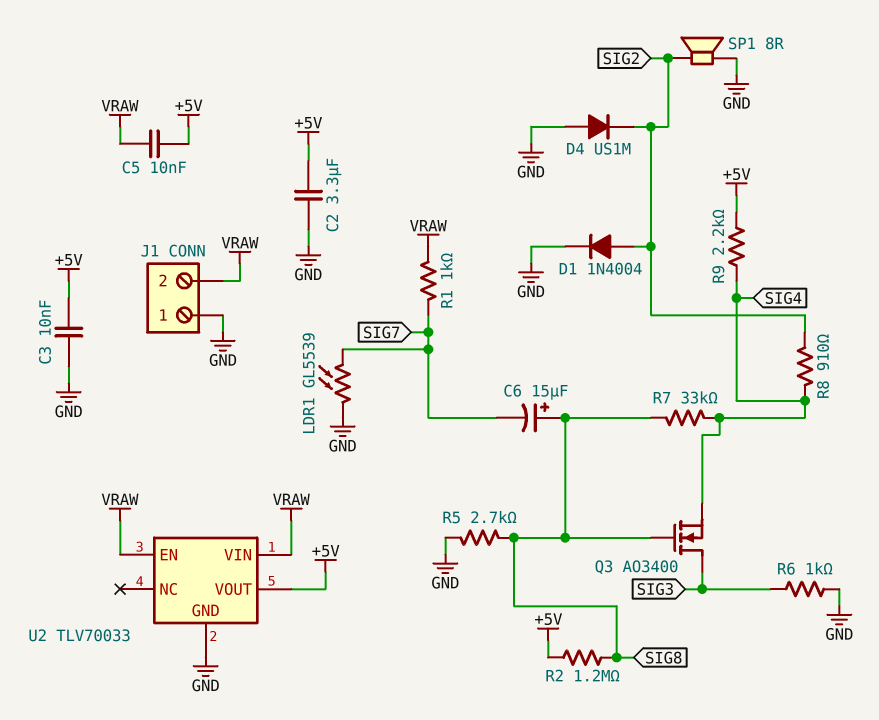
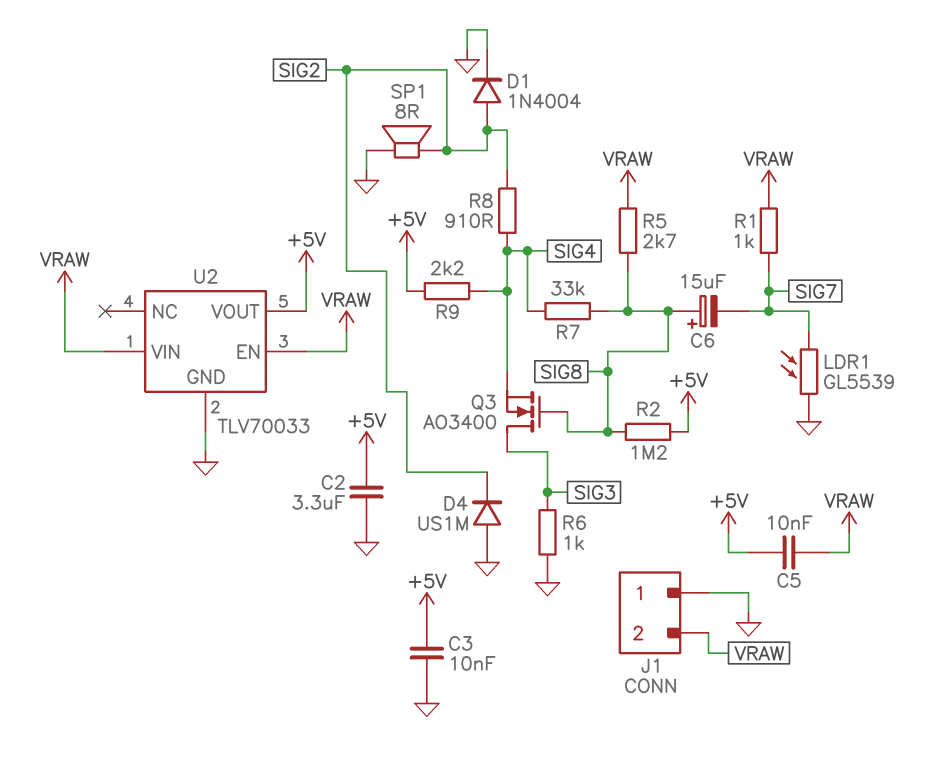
R5: 2.7k (GND, SIG8) -> 2.7k (SIG8, VRAW)

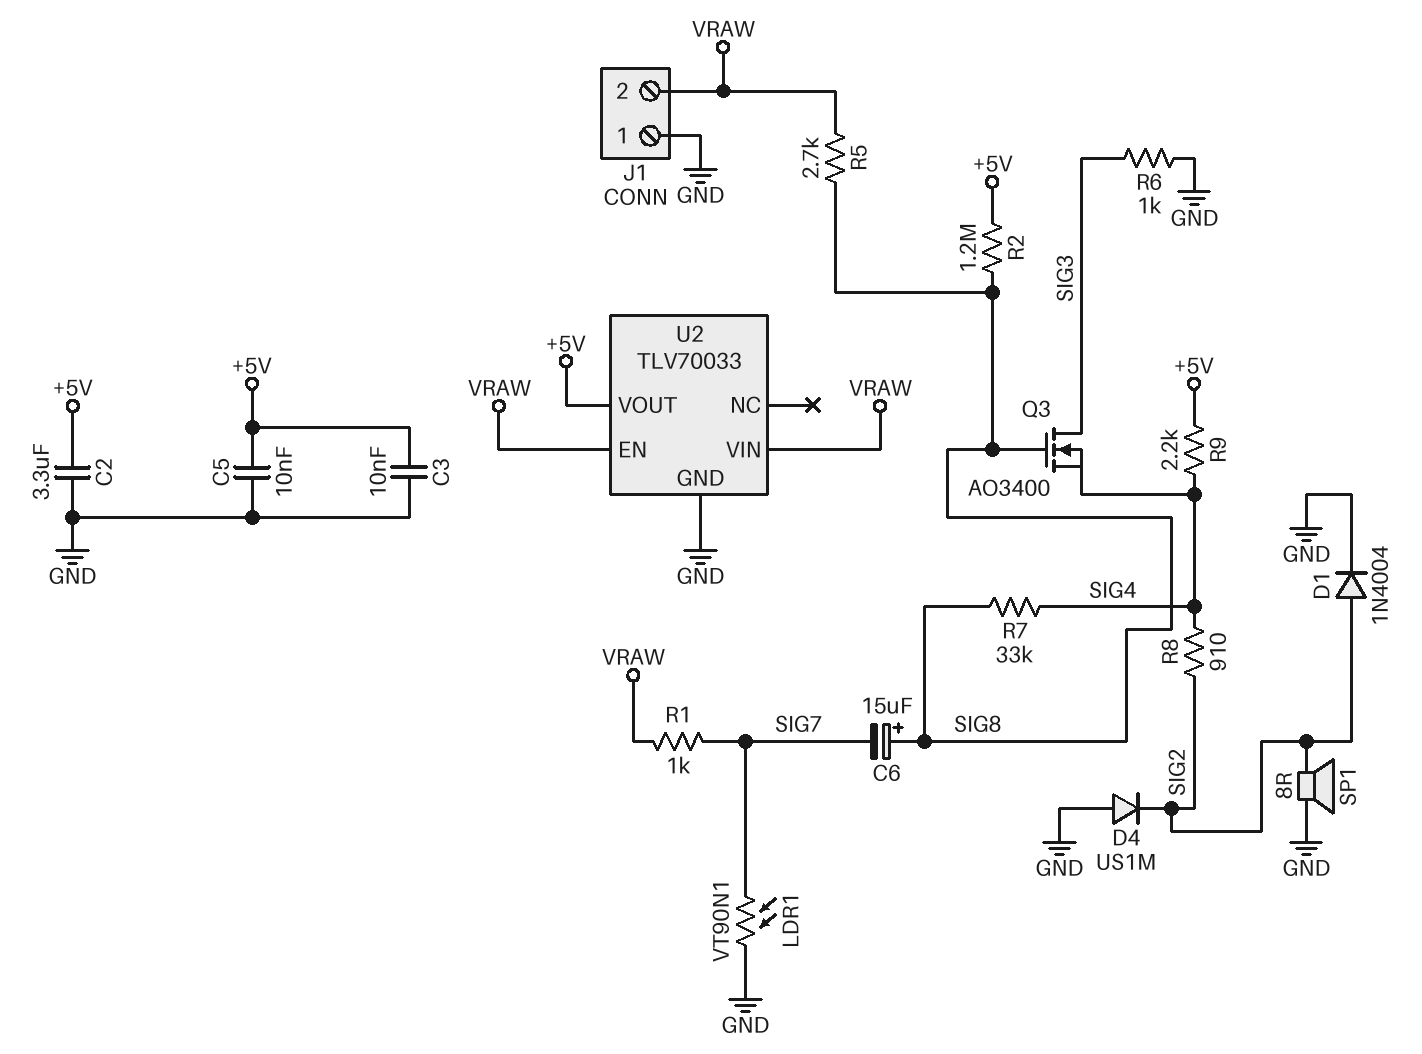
C5: 10nF (+5V, VRAW) -> 10nF (+5V, GND)
LDR1: GL5539 (GND, SIG7) -> VT90N1 (GND, SIG7)

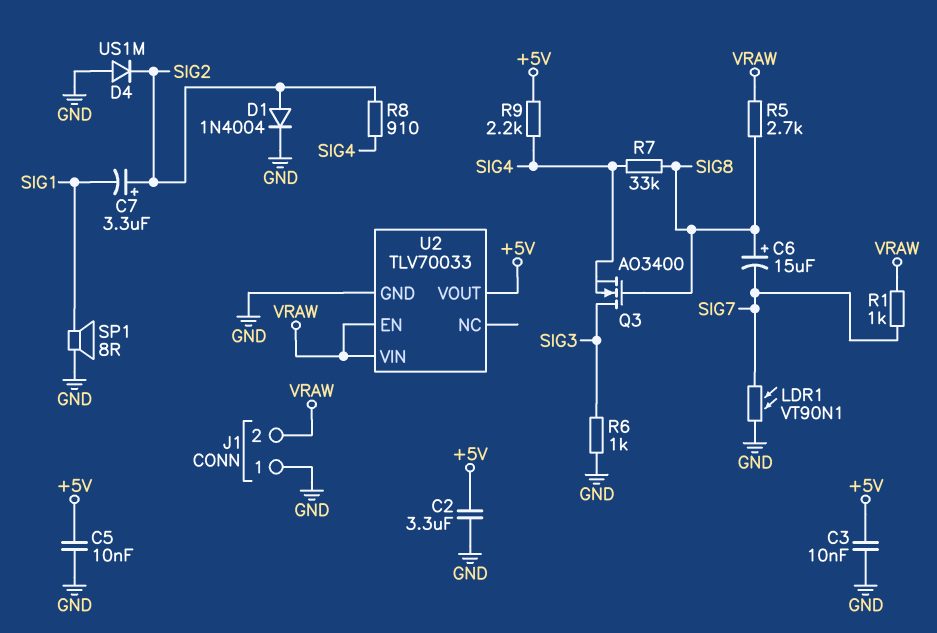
C7: none -> 3.3uF (plus SIG2, minus SIG1)
R2: 1.2M (+5V, SIG8) -> none
SP1: speaker 8R (GND, SIG2) -> speaker 8R (GND, SIG1)

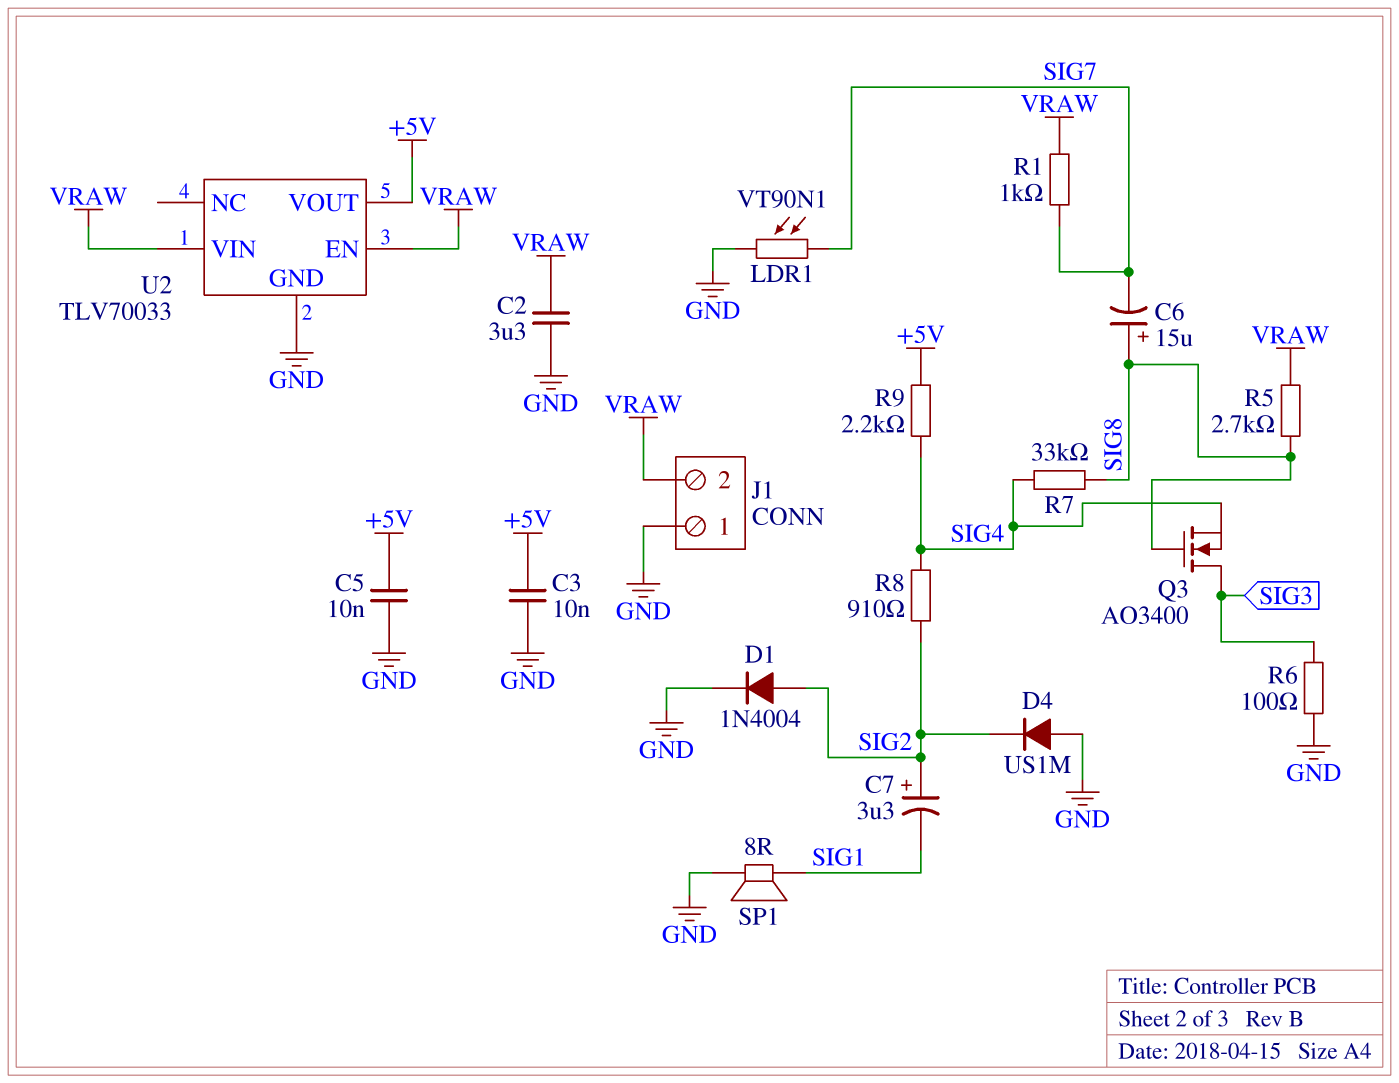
C2: 3.3uF (+5V, GND) -> 3.3uF (GND, VRAW)
R6: 1k (GND, SIG3) -> 100 (GND, SIG3)

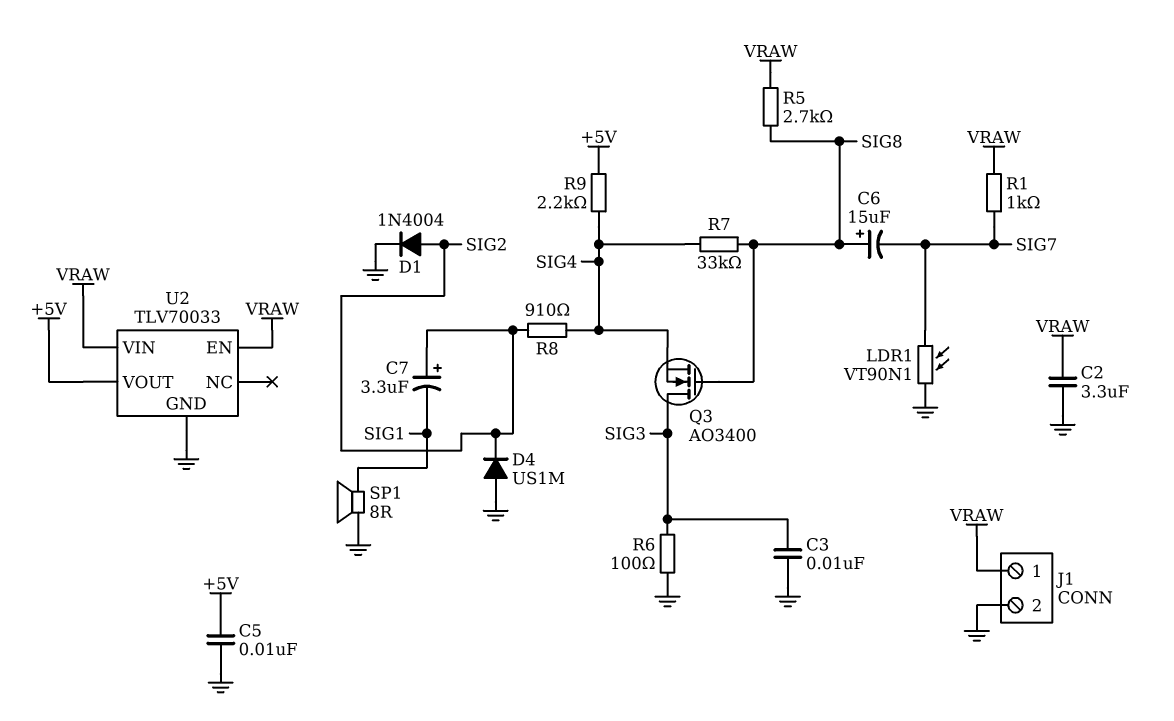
C3: 10nF (+5V, GND) -> 10nF (GND, SIG3)
J1 pin 1: GND -> VRAW
J1 pin 2: VRAW -> GND

